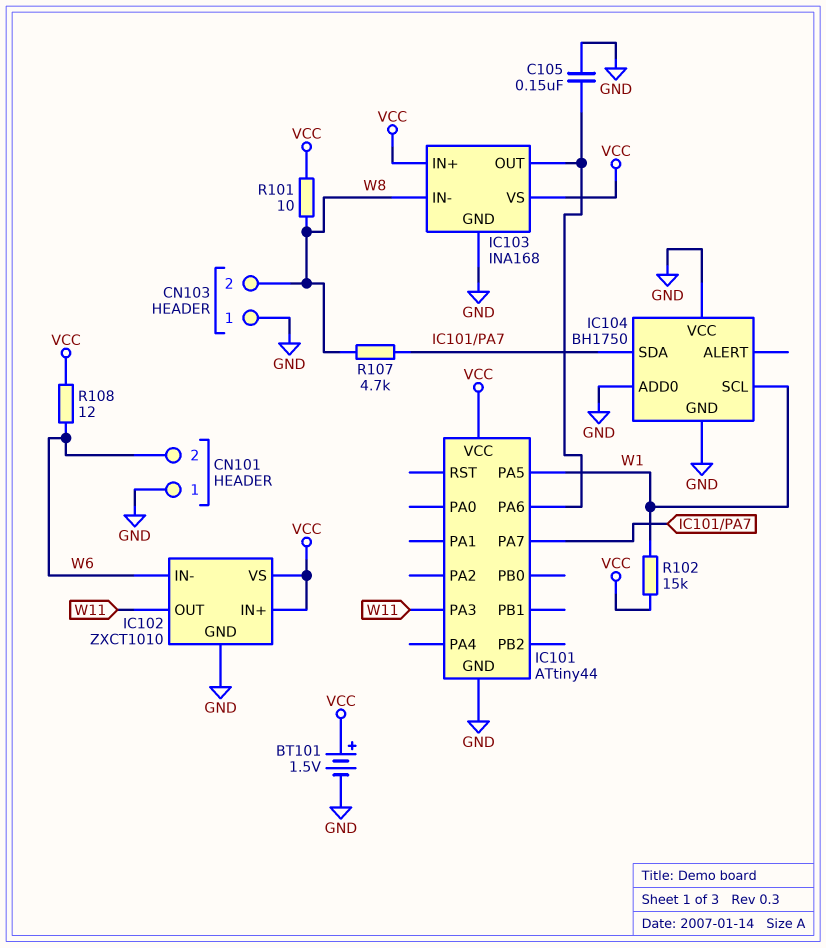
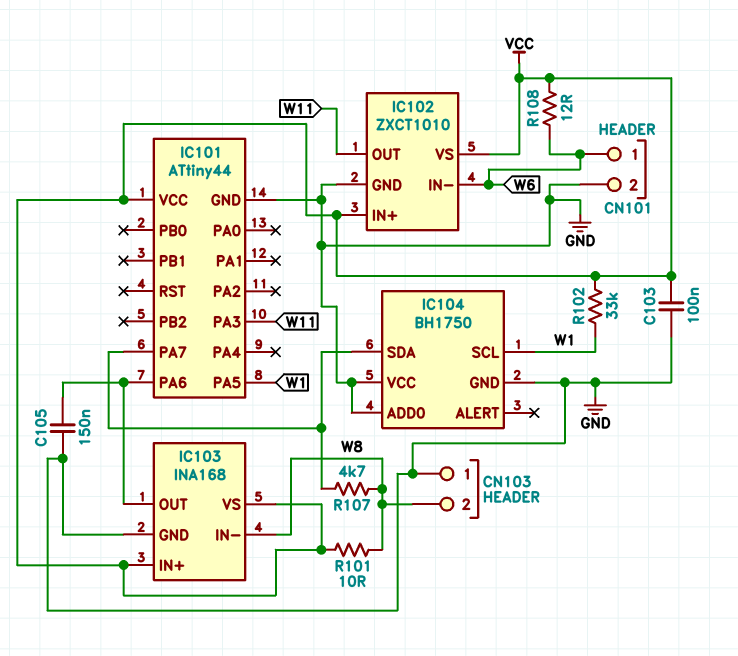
BT101: 1.5V (plus VCC, minus GND) -> none
C103: none -> 100nF (GND, VCC)
CN101 pin 1: GND -> W6
CN101 pin 2: W6 -> GND
R102: 15k (VCC, W1) -> 33k (VCC, W1)

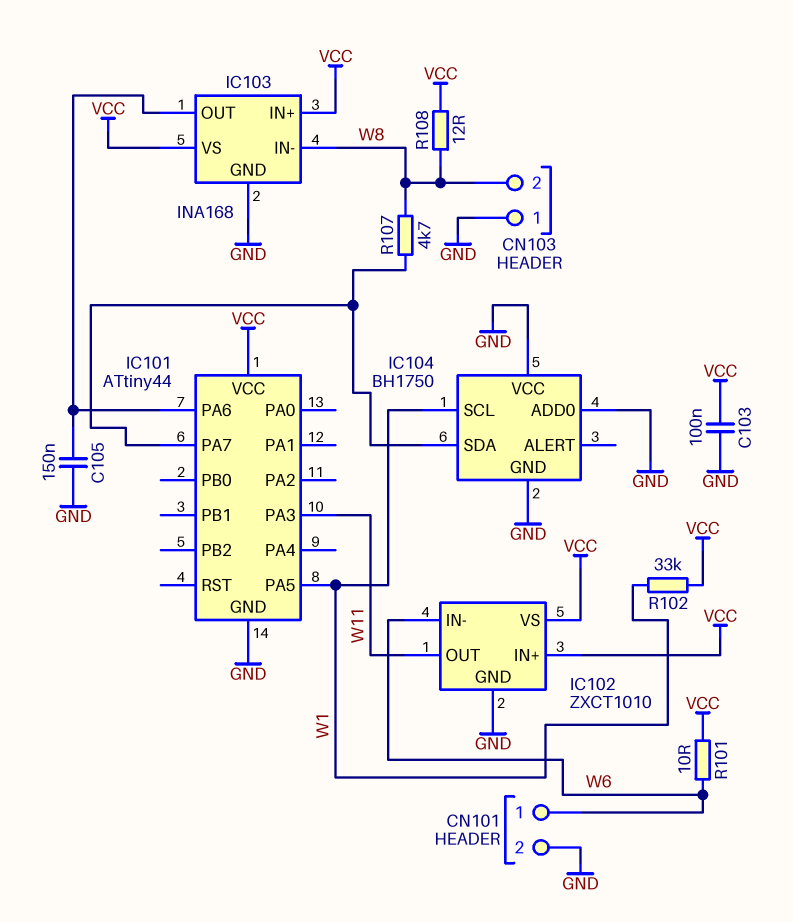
R101: 10 (VCC, W8) -> 10 (VCC, W6)
R108: 12 (VCC, W6) -> 12 (VCC, W8)

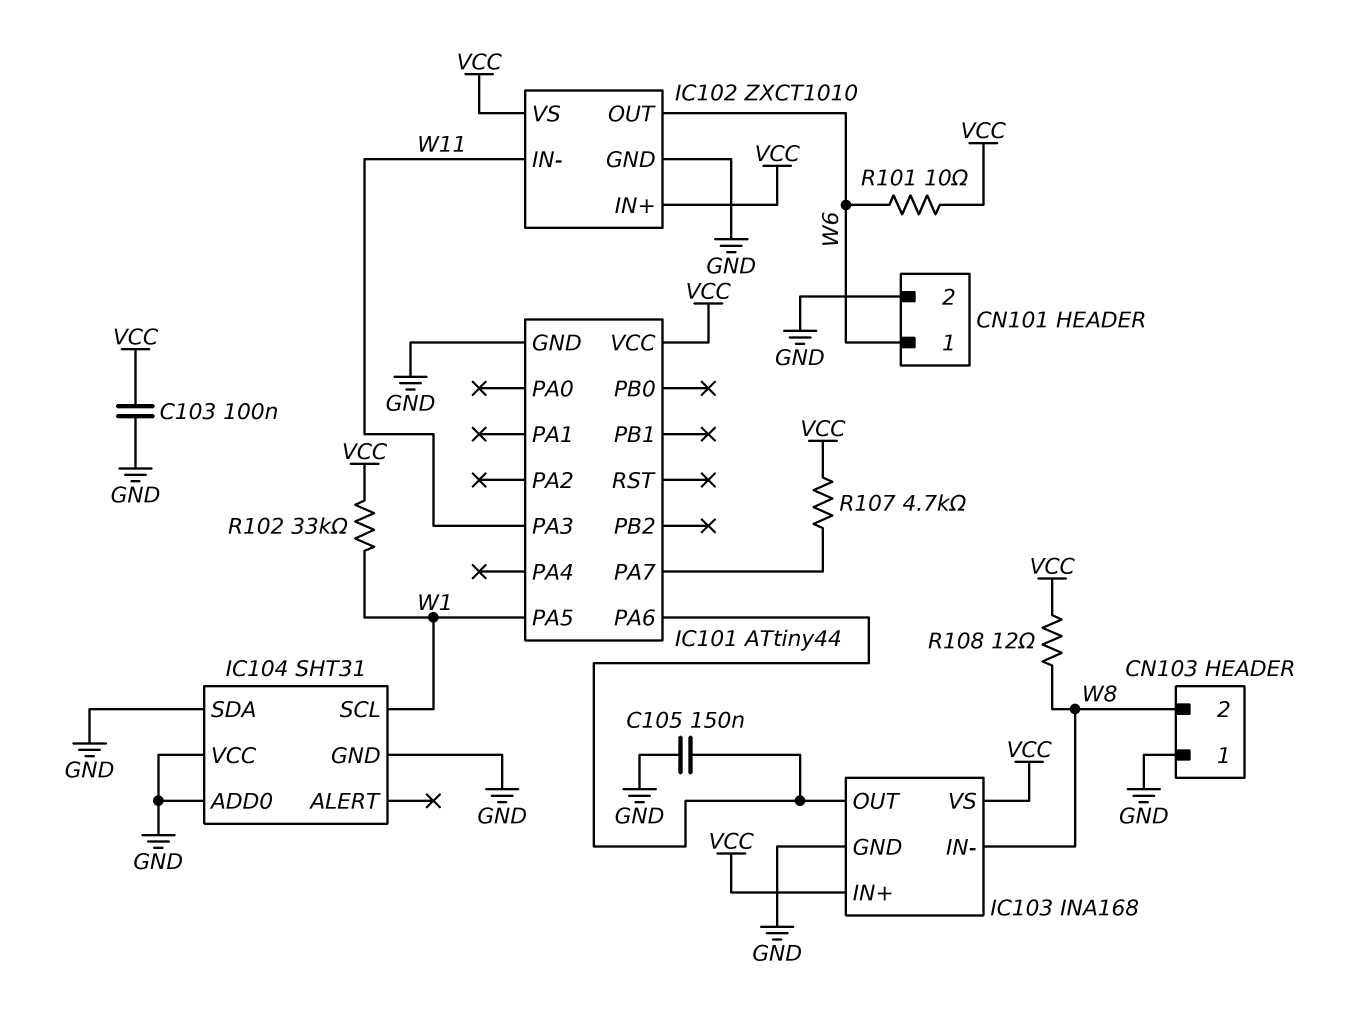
IC102 pin IN-: W6 -> W11
IC102 pin OUT: W11 -> W6
IC104: BH1750 -> SHT31
IC104 pin SDA: IC101/PA7 -> GND
R107: 4.7k (IC101/PA7, W8) -> 4.7k (IC101/PA7, VCC)

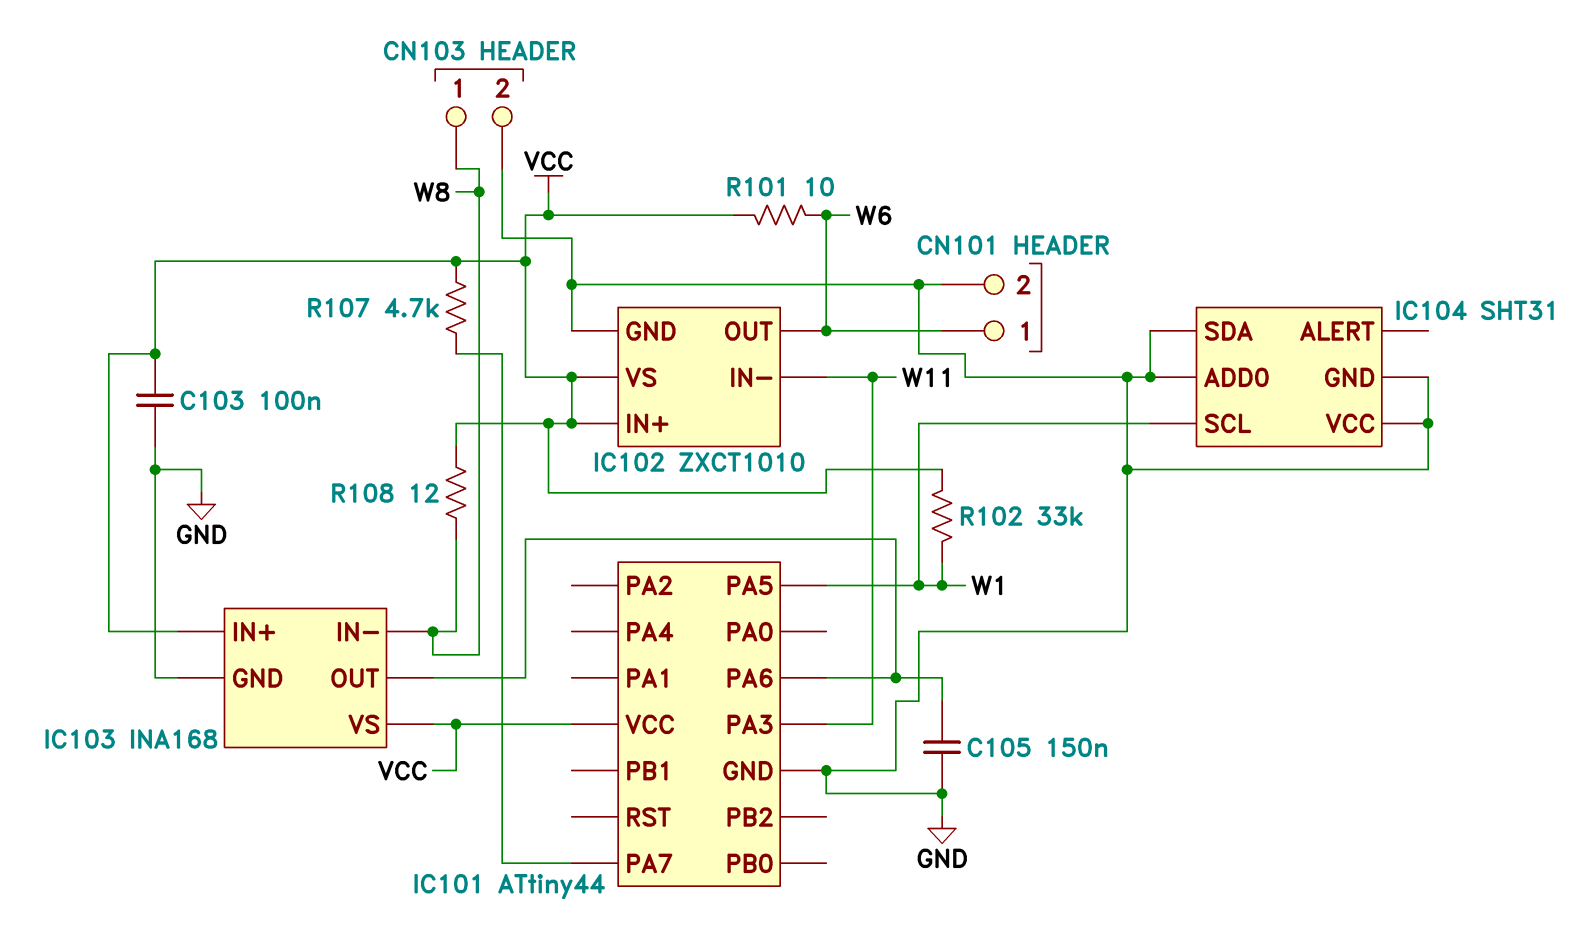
CN103 pin 1: GND -> W8
CN103 pin 2: W8 -> GND

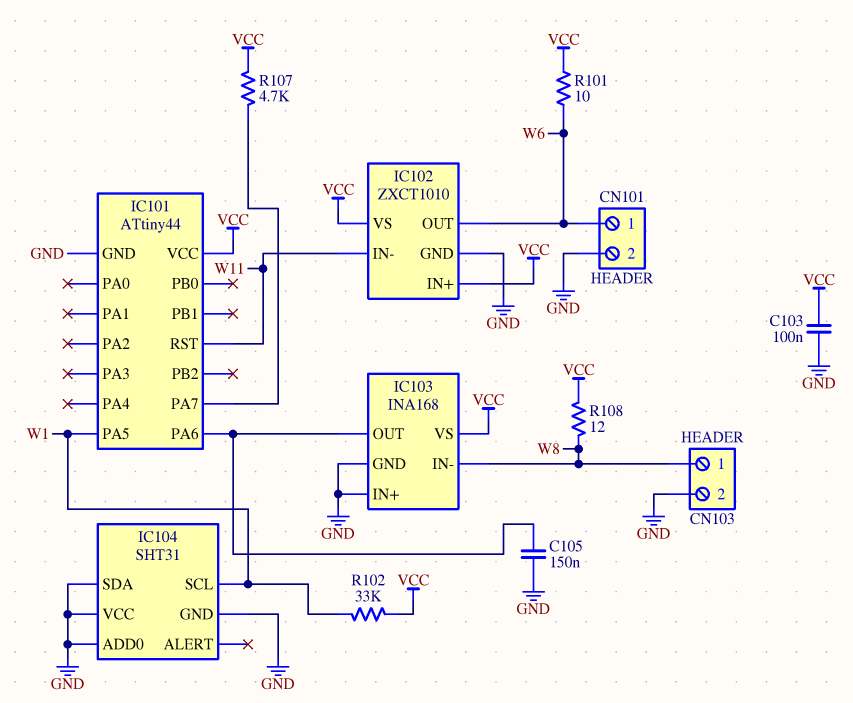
IC101 pin PA3: W11 -> none
IC101 pin RST: none -> W11
IC103 pin IN+: VCC -> GND

